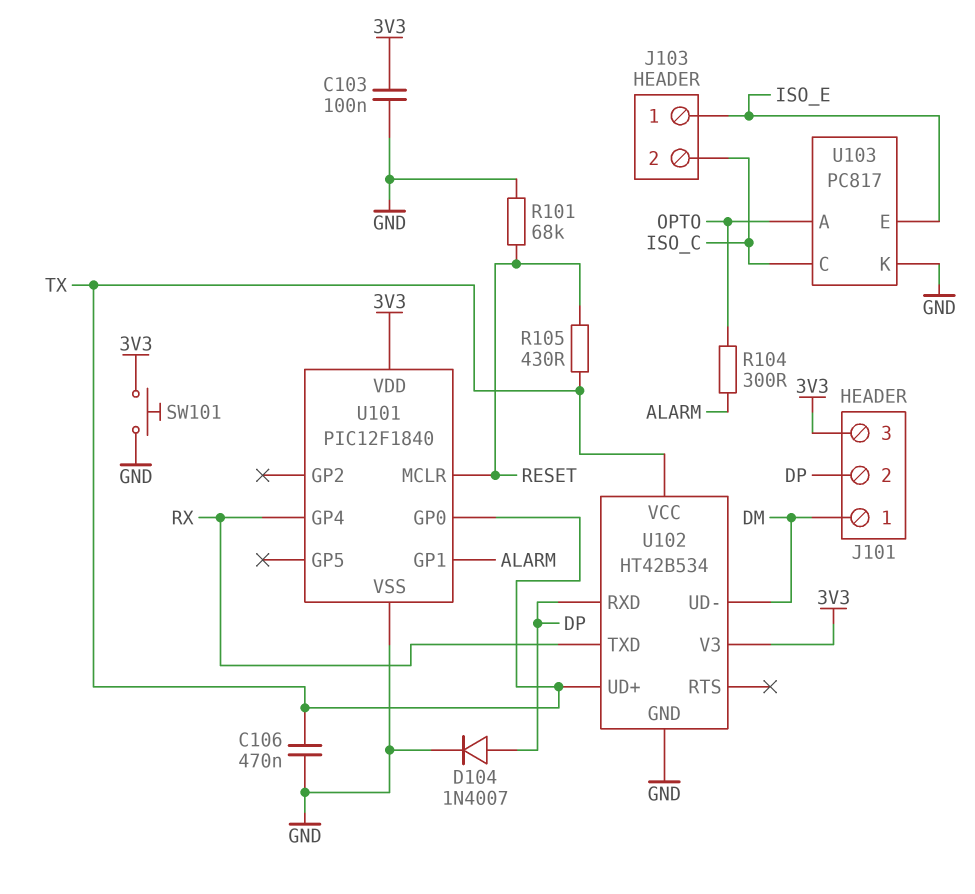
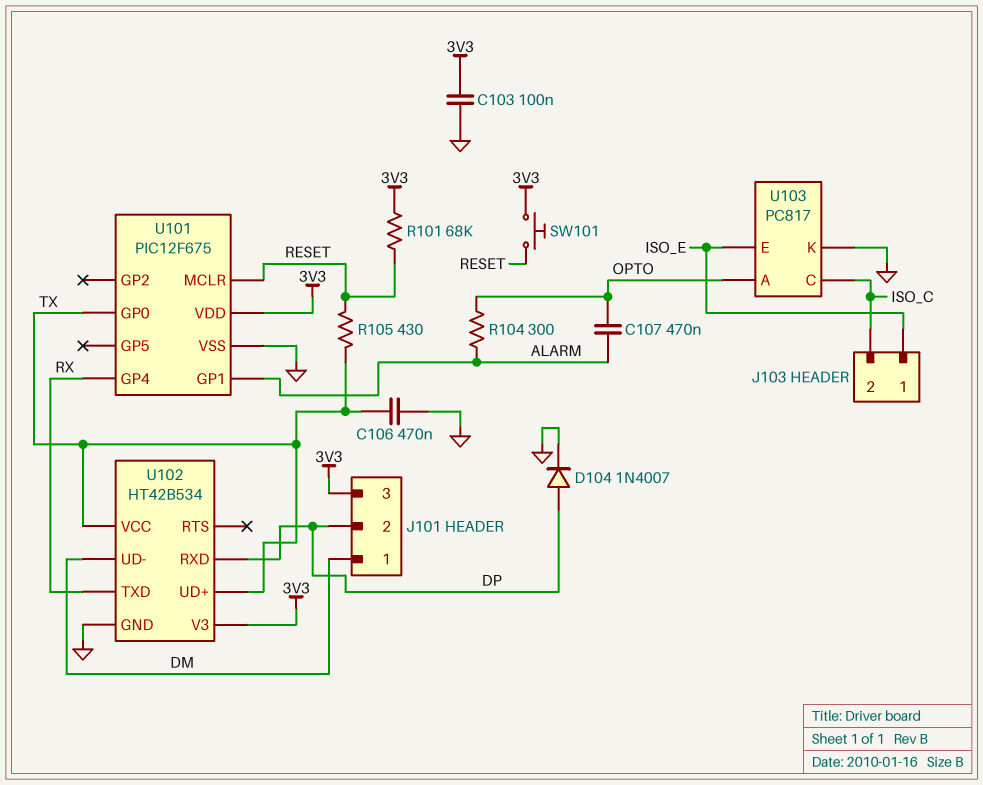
C107: none -> 470nF (ALARM, OPTO)
R101: 68k (GND, RESET) -> 68k (3V3, RESET)
SW101: button (3V3, GND) -> button (3V3, RESET)
U101: PIC12F1840 -> PIC12F675

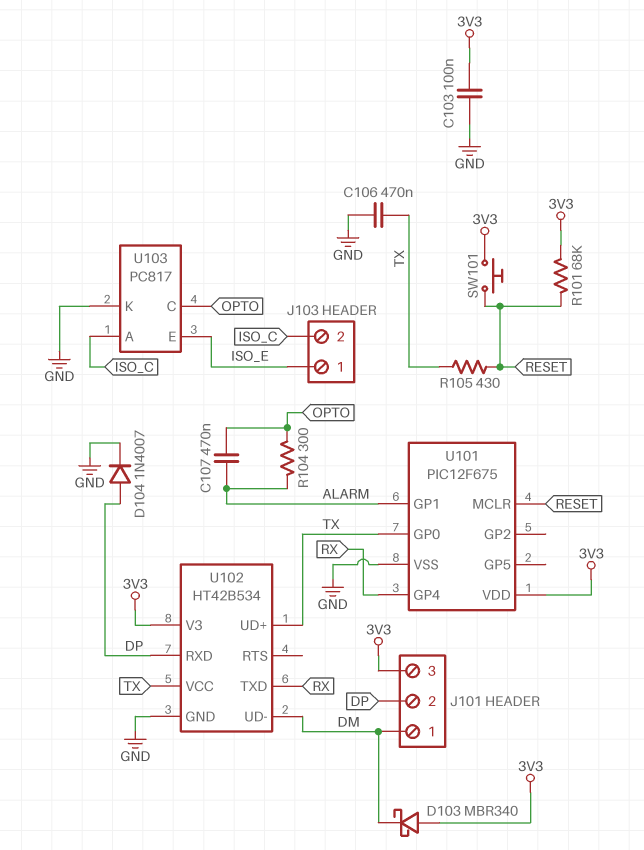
D103: none -> schottky MBR340 (A 3V3, K DM)
U103 pin A: OPTO -> ISO_C
U103 pin C: ISO_C -> OPTO

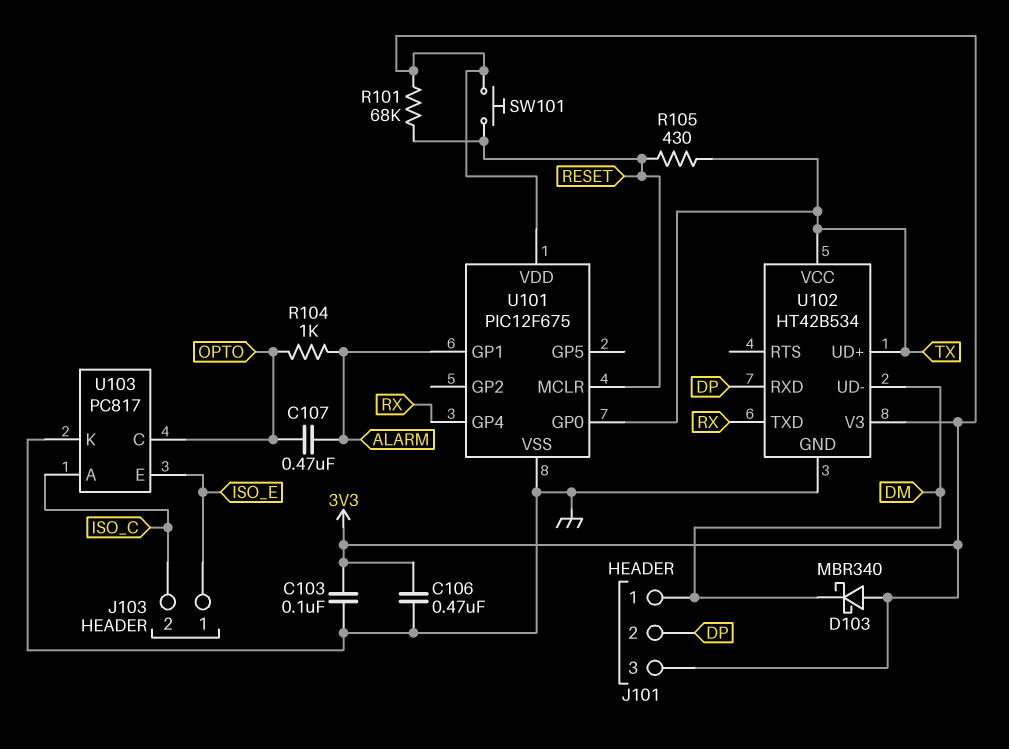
C106: 470nF (GND, TX) -> 470nF (3V3, GND)
D104: diode 1N4007 (A DP, K GND) -> none
R104: 300 (ALARM, OPTO) -> 1k (ALARM, OPTO)

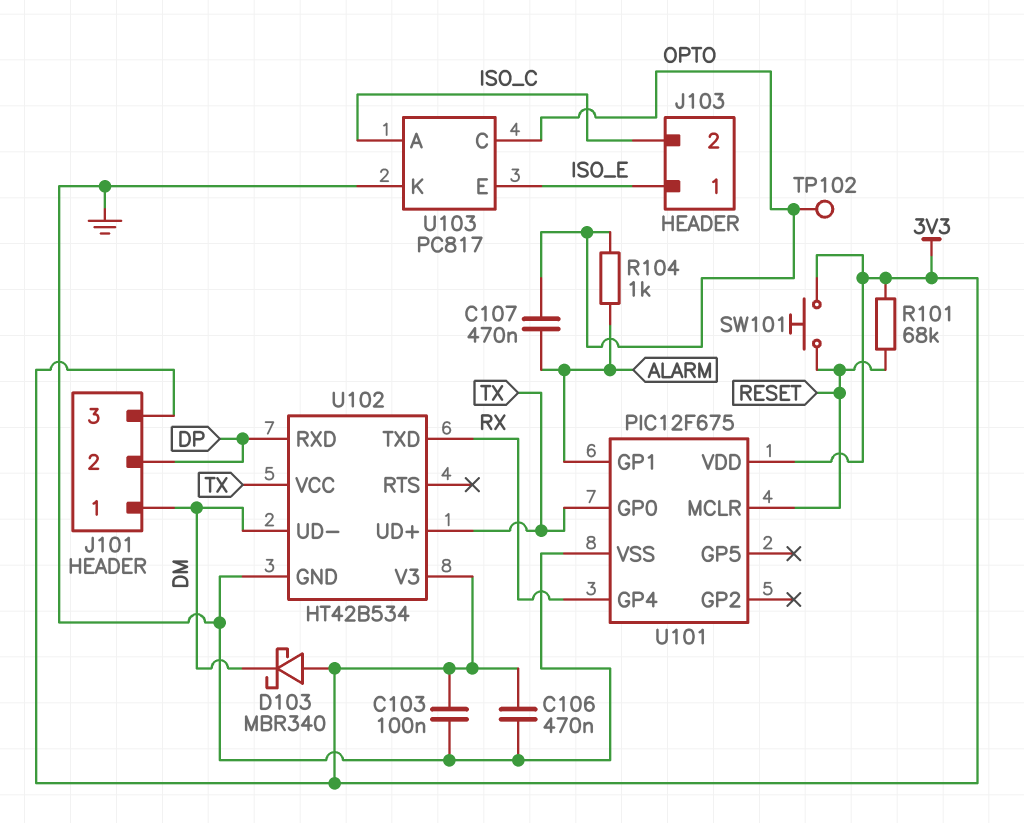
R105: 430 (RESET, TX) -> none
TP102: none -> test point (OPTO)

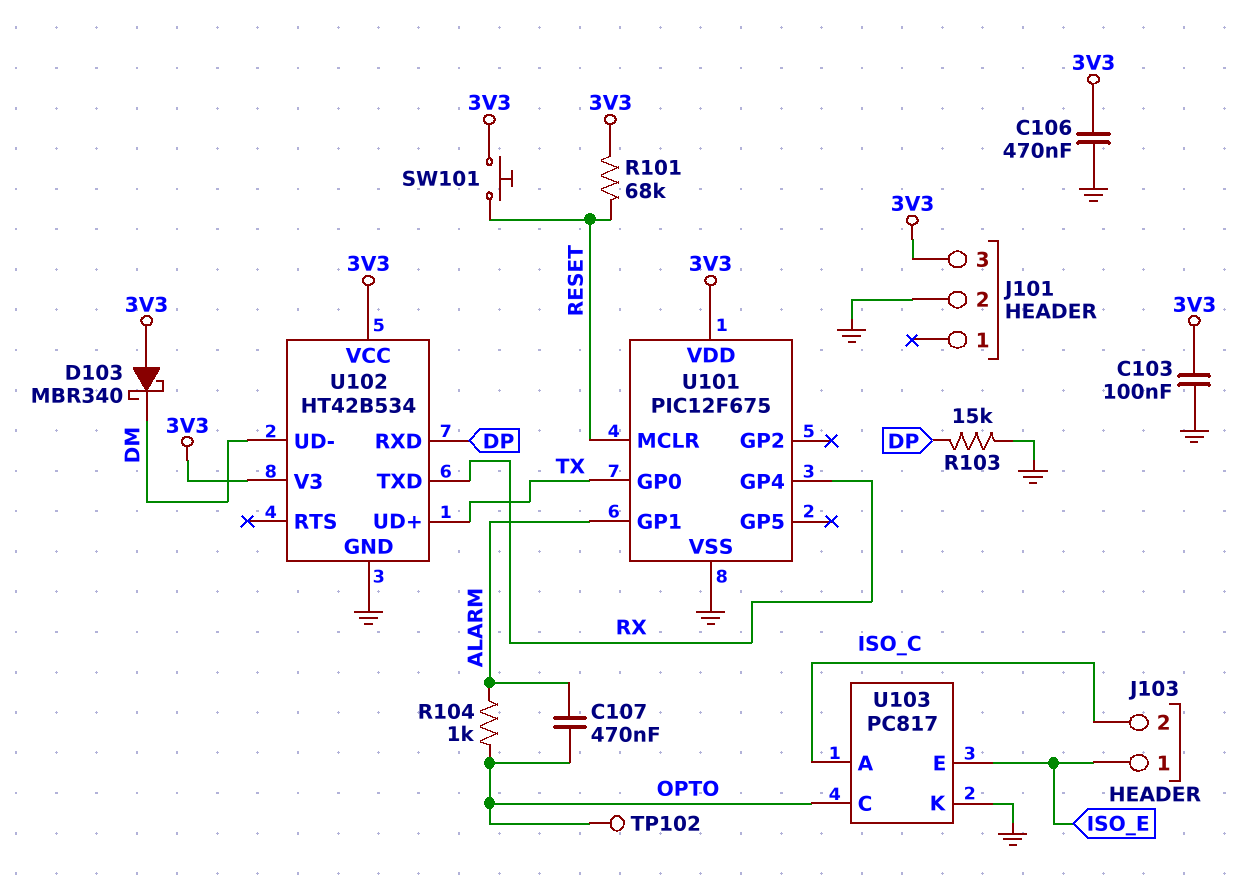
J101 pin 1: DM -> none
J101 pin 2: DP -> GND
R103: none -> 15k (DP, GND)
U102 pin VCC: TX -> 3V3

